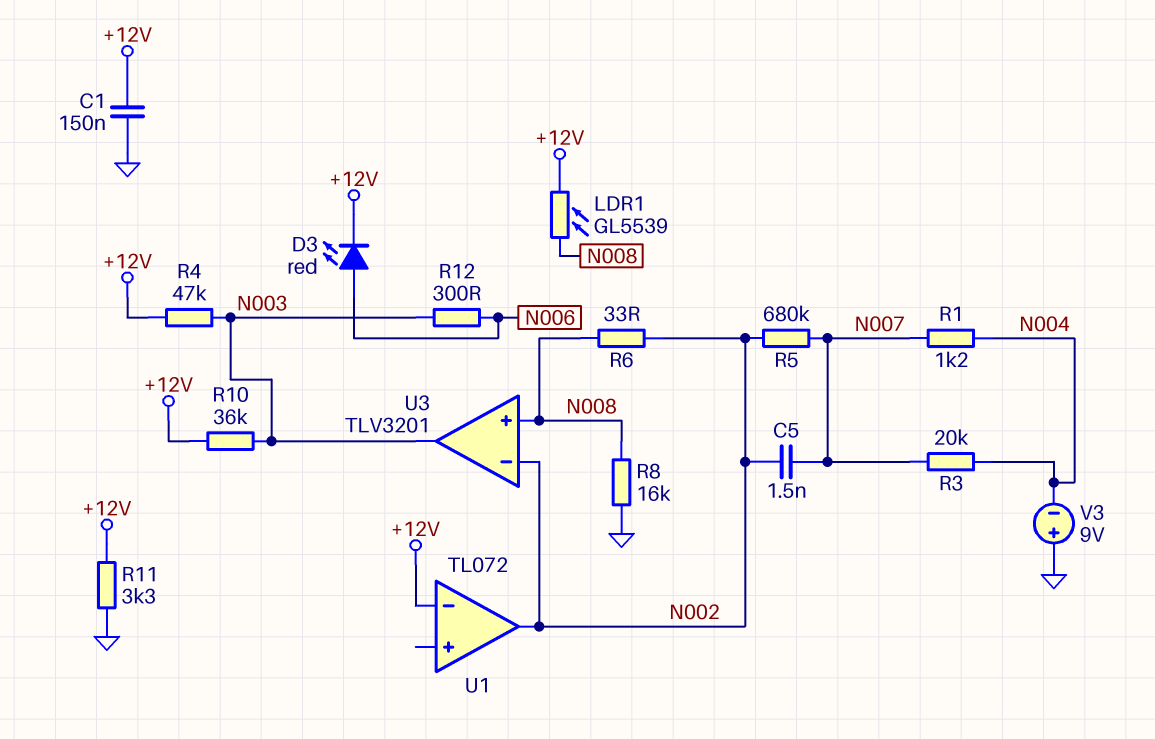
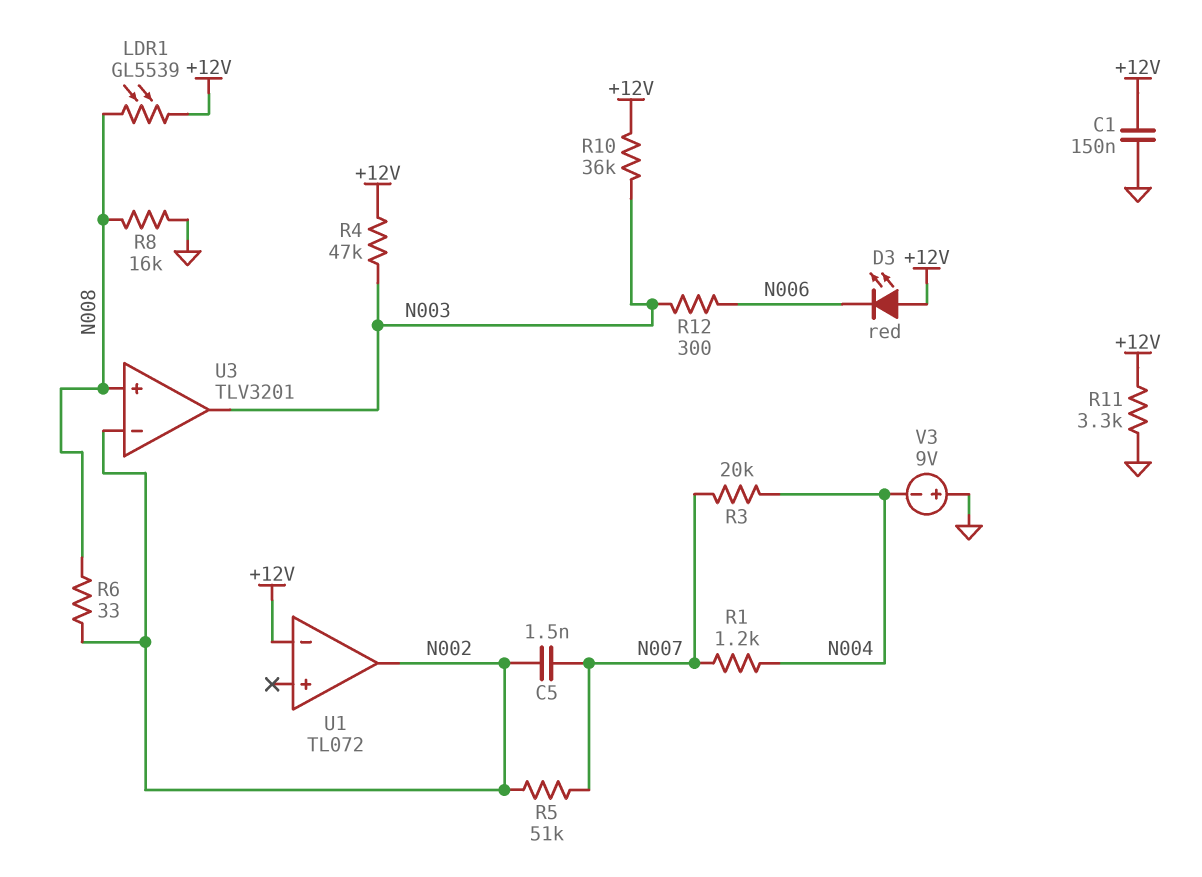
D3: LED red (A N006, K +12V) -> LED red (A +12V, K N006)
R5: 680k (N002, N007) -> 51k (N002, N007)

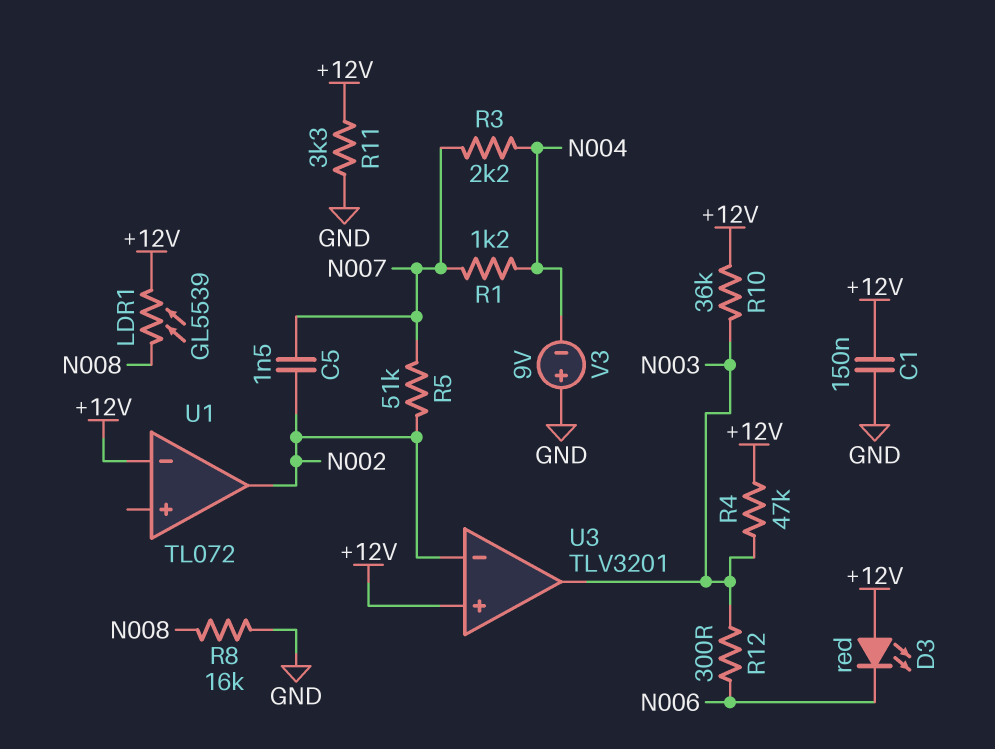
R3: 20k (N004, N007) -> 2.2k (N004, N007)
R6: 33 (N002, N008) -> none
U3 pin in+: N008 -> +12V

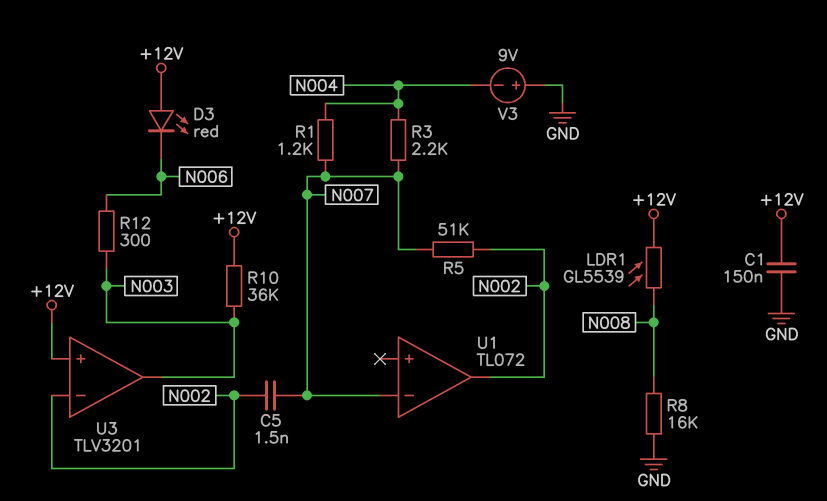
R4: 47k (+12V, N003) -> none
R11: 3.3k (+12V, GND) -> none
U1 pin in-: +12V -> N007

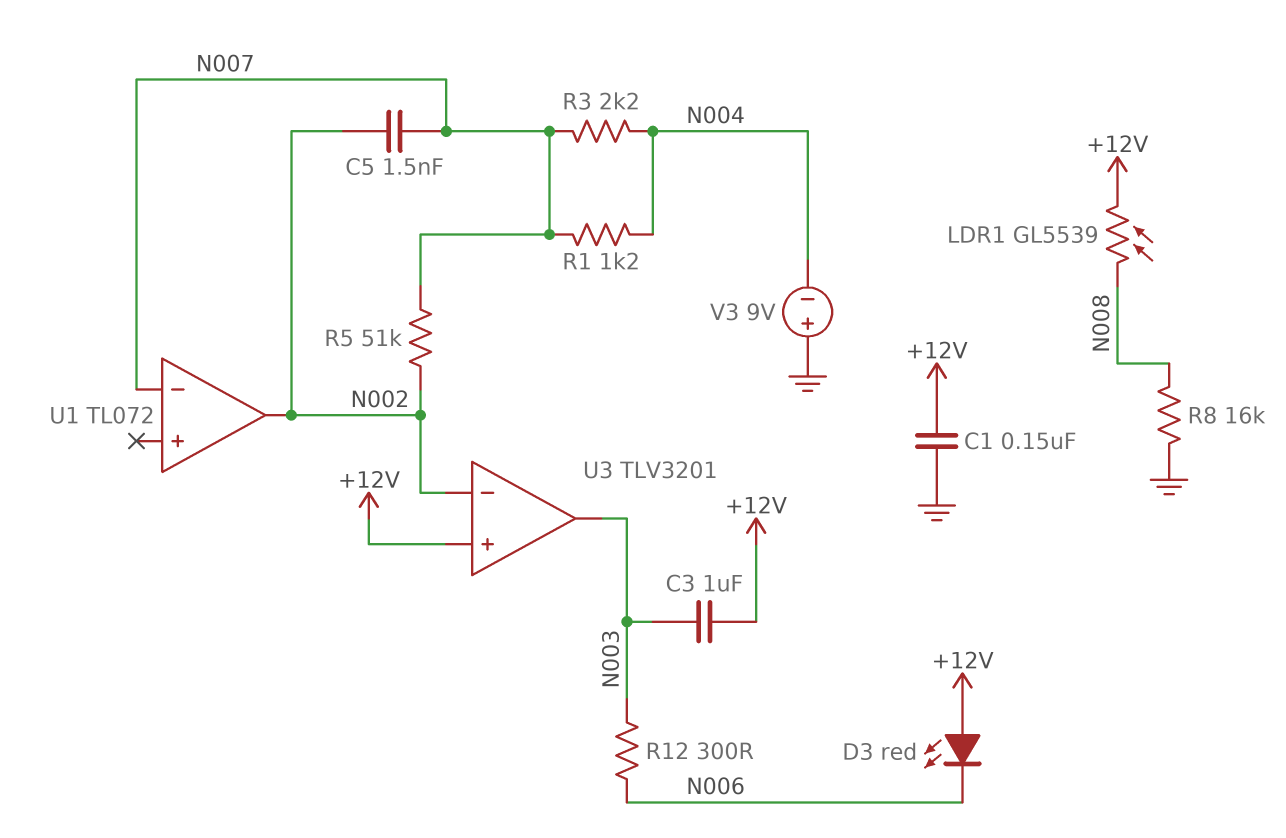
C3: none -> 1uF (+12V, N003)
R10: 36k (+12V, N003) -> none

